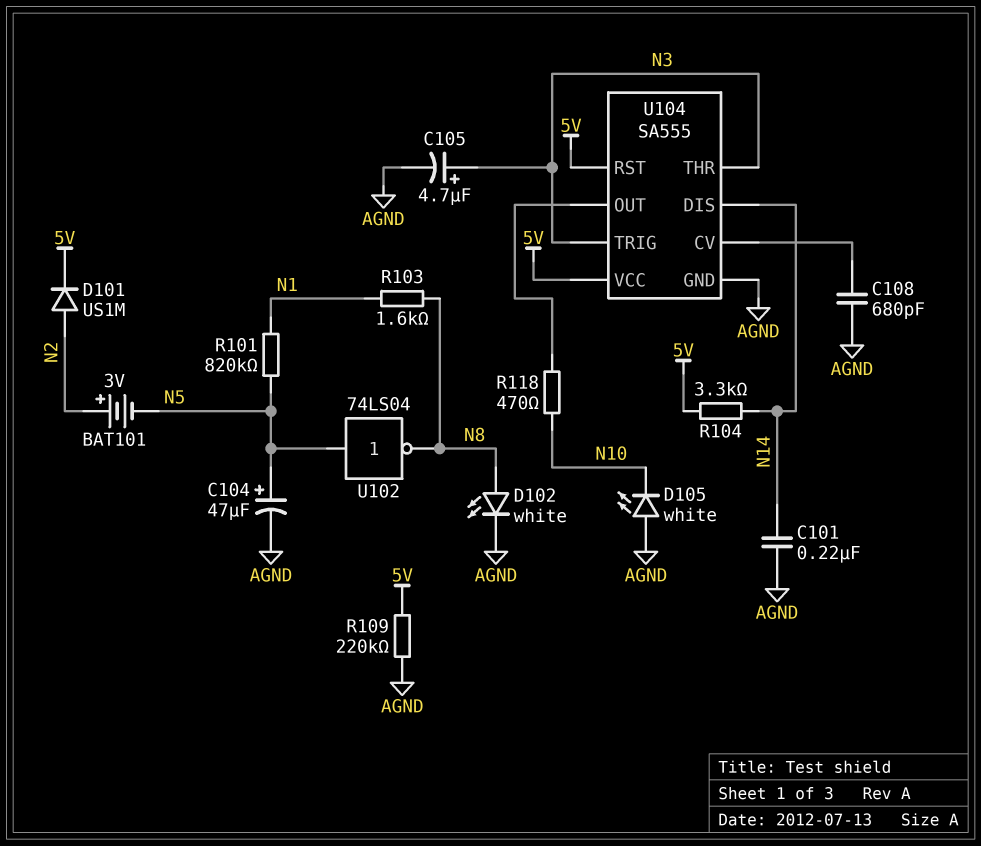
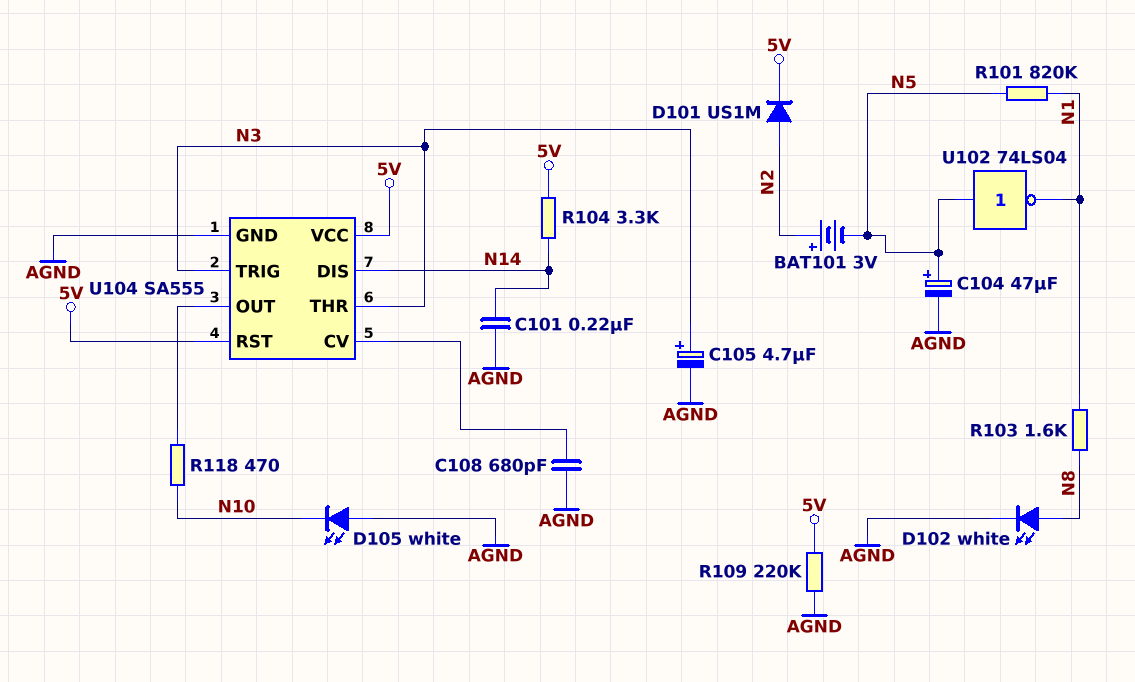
U102: NOT 74LS04 (in N5, out N8) -> NOT 74LS04 (in N5, out N1)

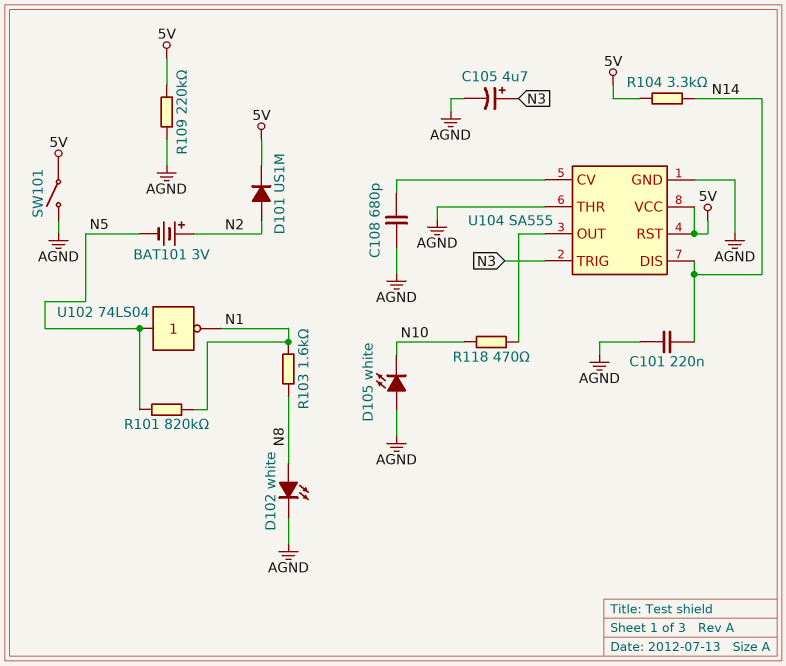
C104: 47uF (plus N5, minus AGND) -> none
SW101: none -> switch (5V, AGND)
U104 pin THR: N3 -> AGND

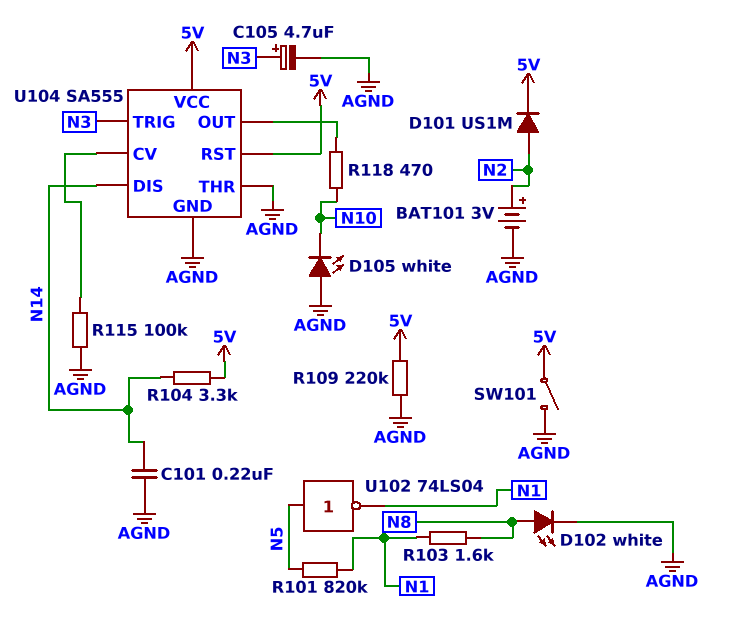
BAT101: 3V (plus N2, minus N5) -> 3V (plus N2, minus AGND)
C108: 680pF (AGND, U104/CV) -> none
R115: none -> 100k (AGND, U104/CV)

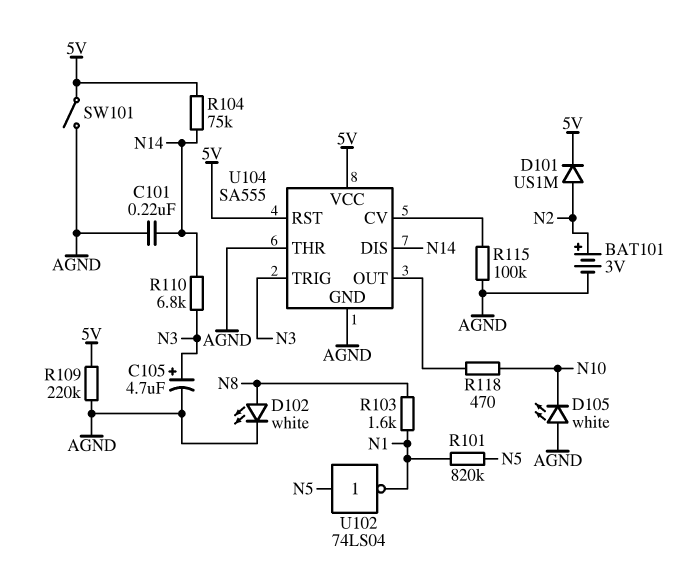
R104: 3.3k (5V, N14) -> 75k (5V, N14)
R110: none -> 6.8k (N3, N14)

